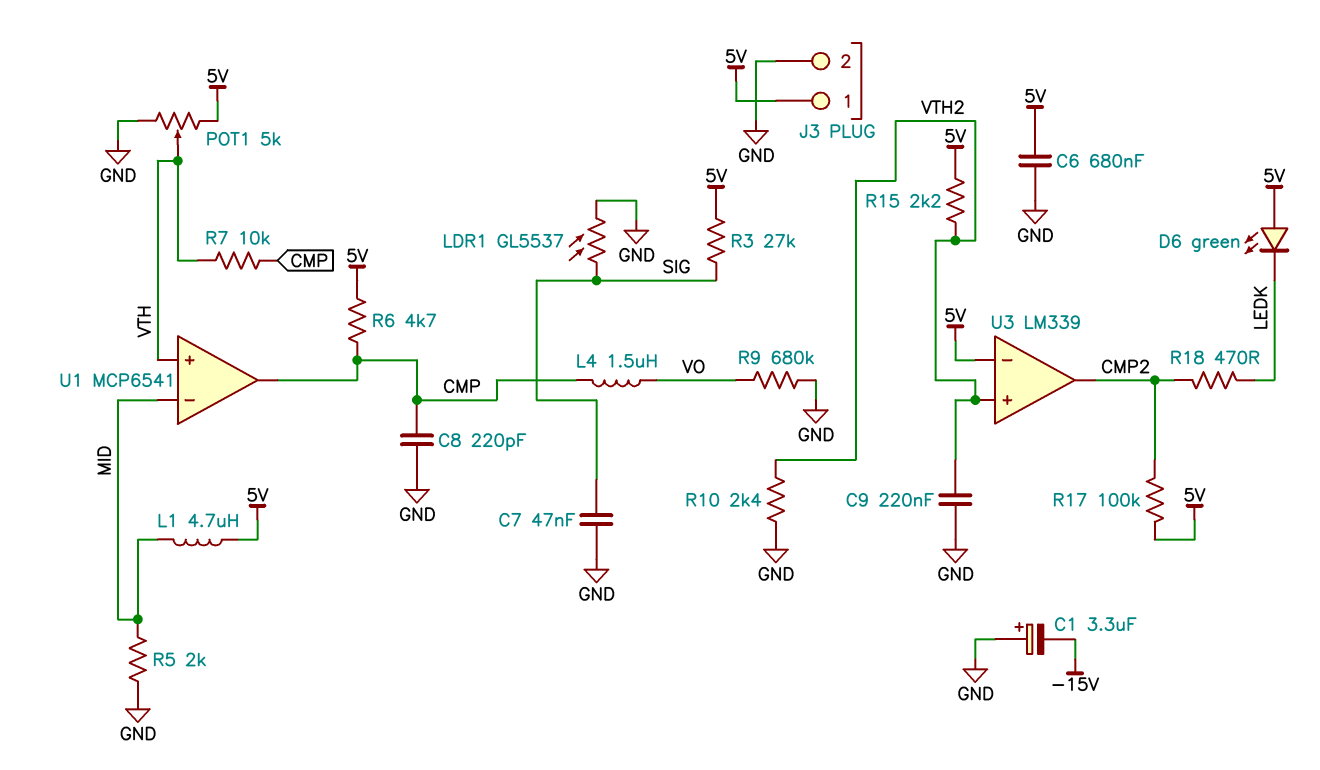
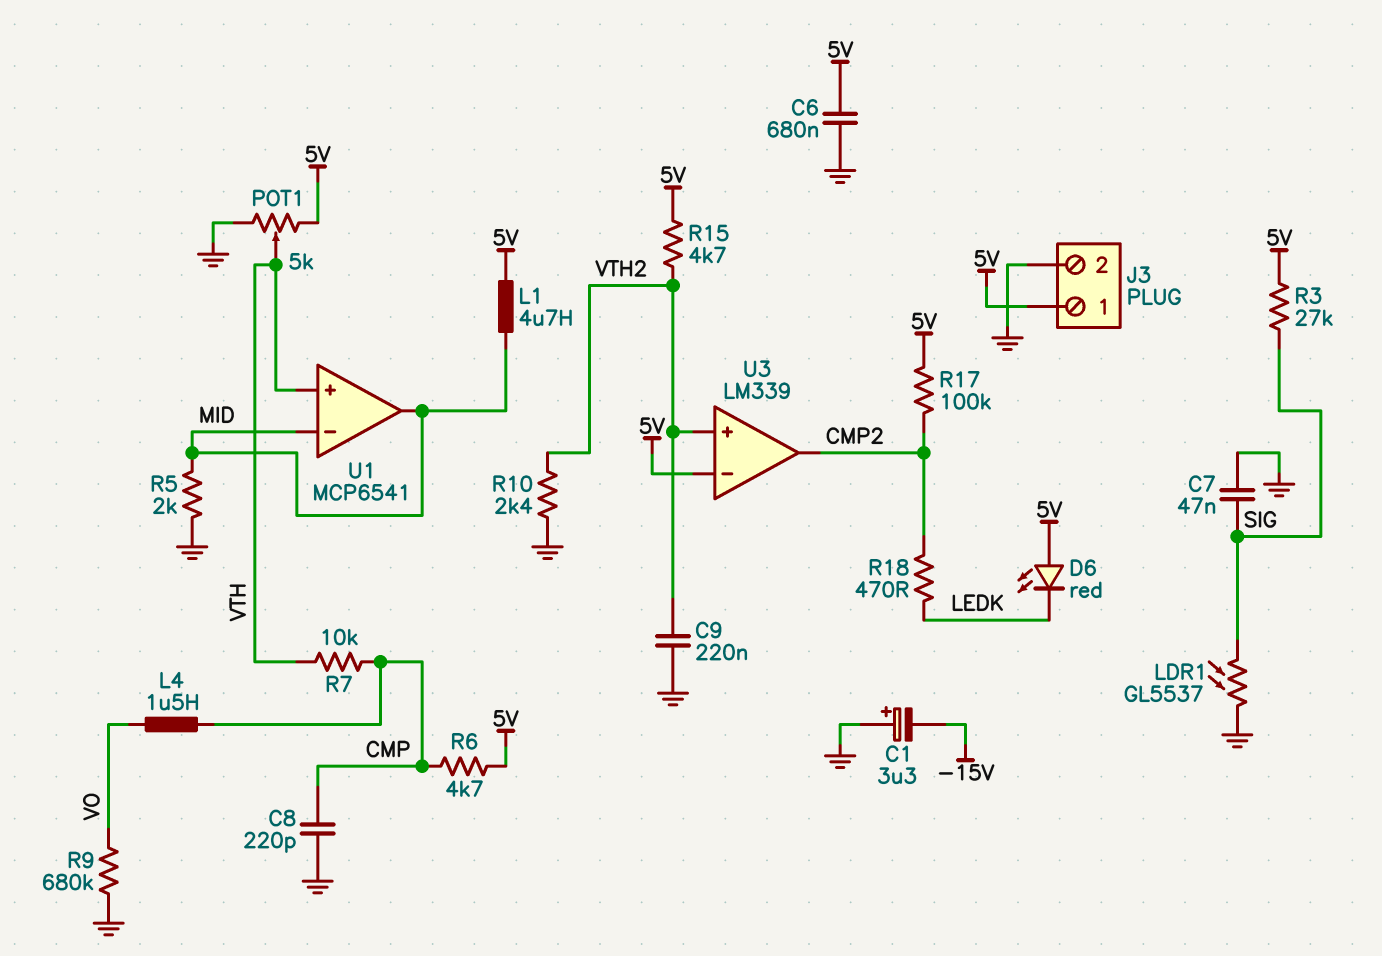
D6: LED green (A 5V, K LEDK) -> LED red (A 5V, K LEDK)
R15: 2.2k (5V, VTH2) -> 4.7k (5V, VTH2)
U1 pin out: CMP -> MID

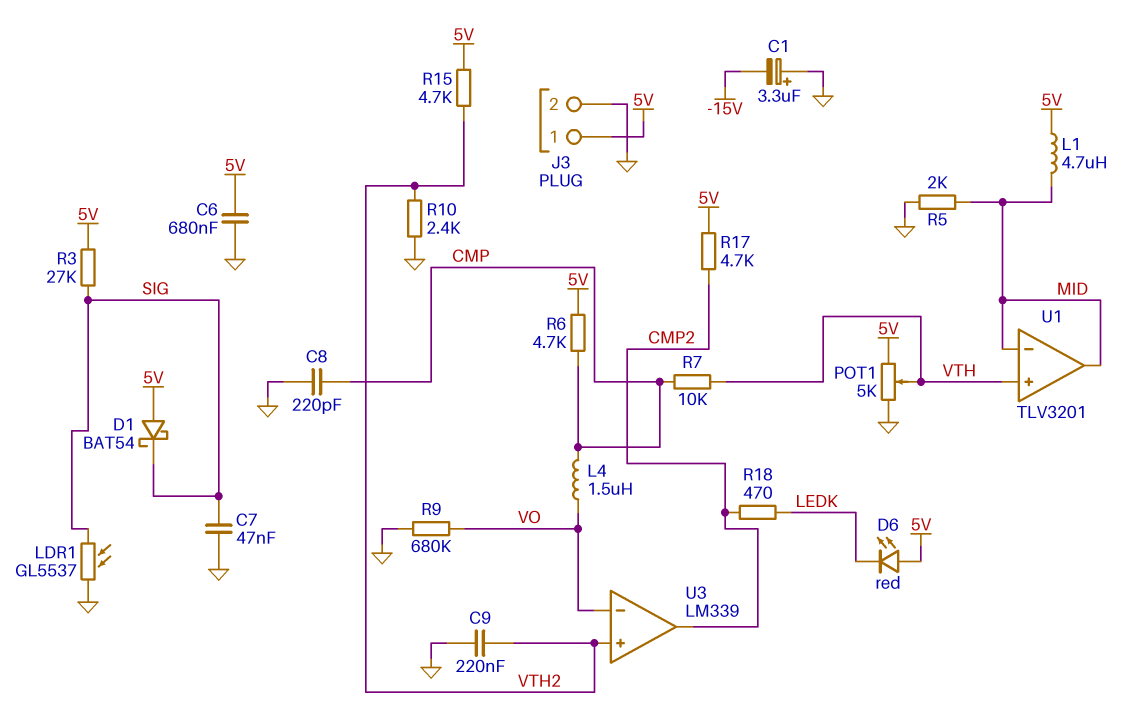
D1: none -> schottky BAT54 (A 5V, K SIG)
R17: 100k (5V, CMP2) -> 4.7k (5V, CMP2)
U1: MCP6541 -> TLV3201
U3 pin in-: 5V -> VO

